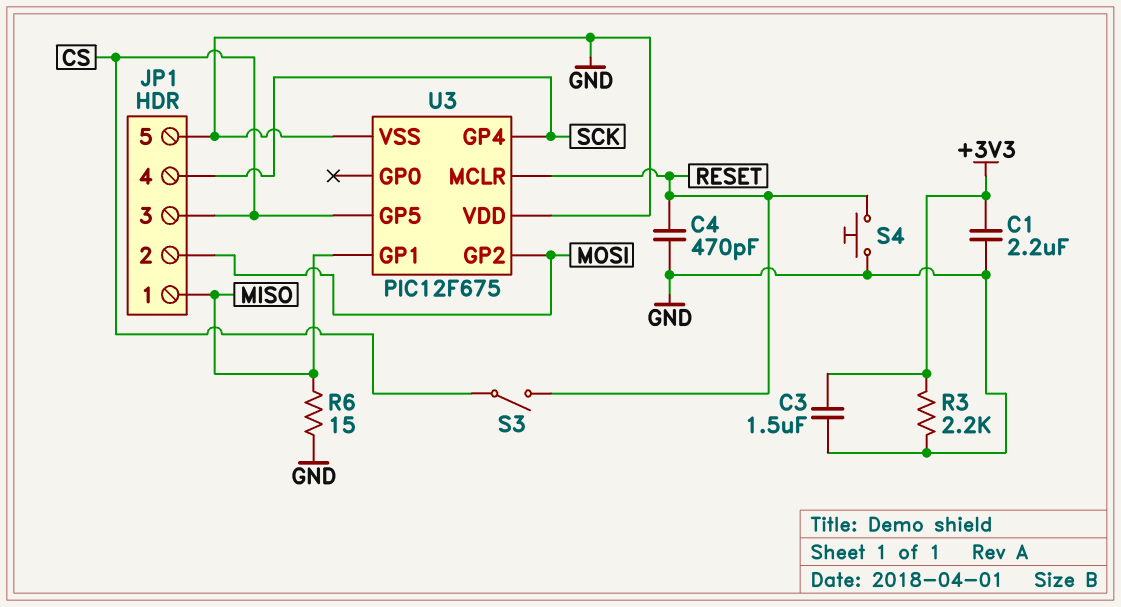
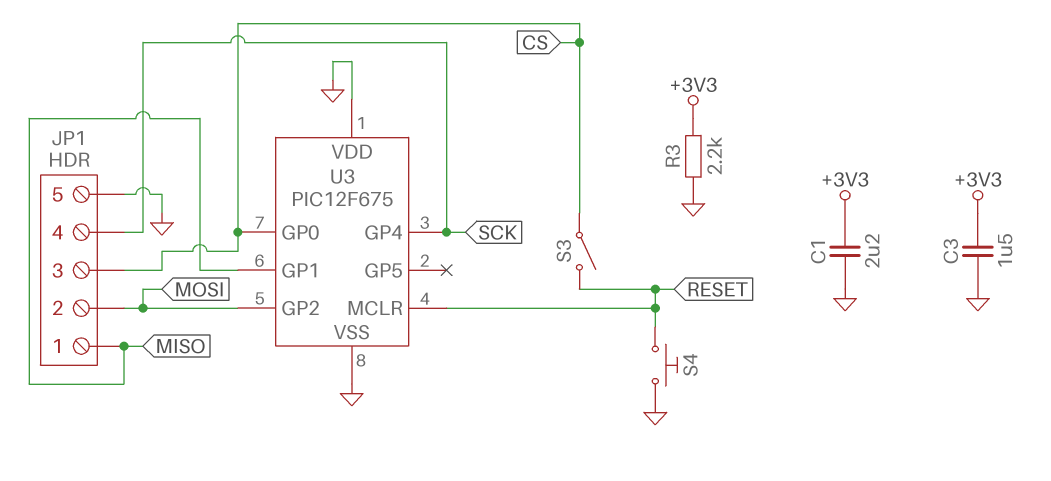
C4: 470pF (GND, RESET) -> none
R6: 15 (GND, MISO) -> none
U3 pin GP0: none -> CS
U3 pin GP5: CS -> none

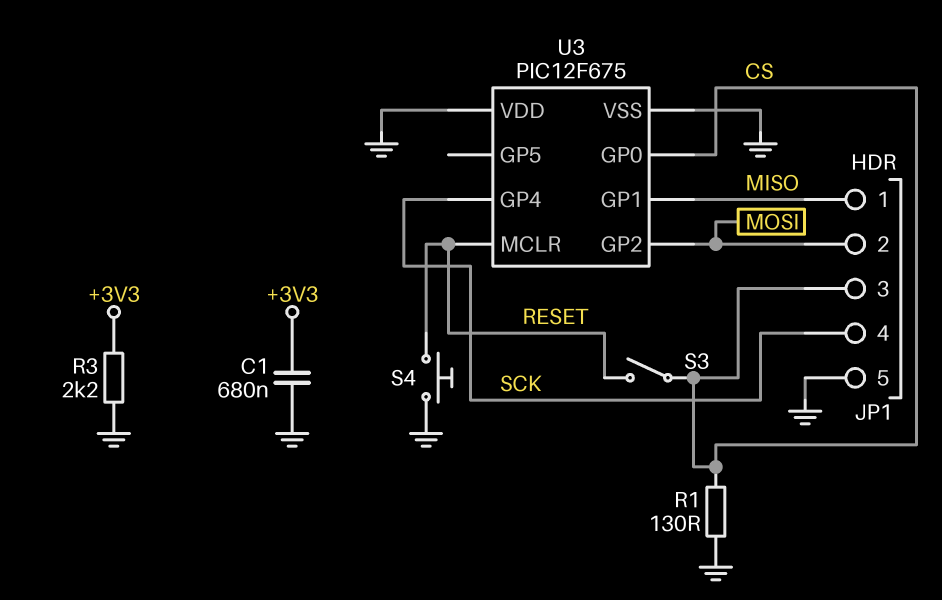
C1: 2.2uF (+3V3, GND) -> 680nF (+3V3, GND)
C3: 1.5uF (+3V3, GND) -> none
R1: none -> 130 (CS, GND)

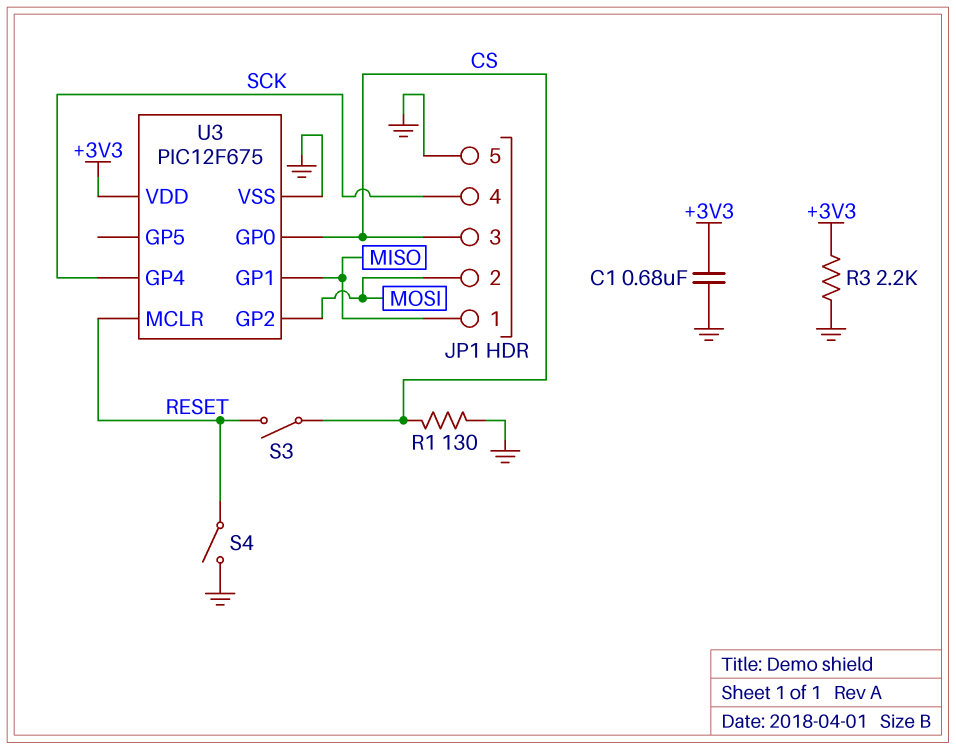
S4: button (GND, RESET) -> switch (GND, RESET)
U3 pin VDD: GND -> +3V3

